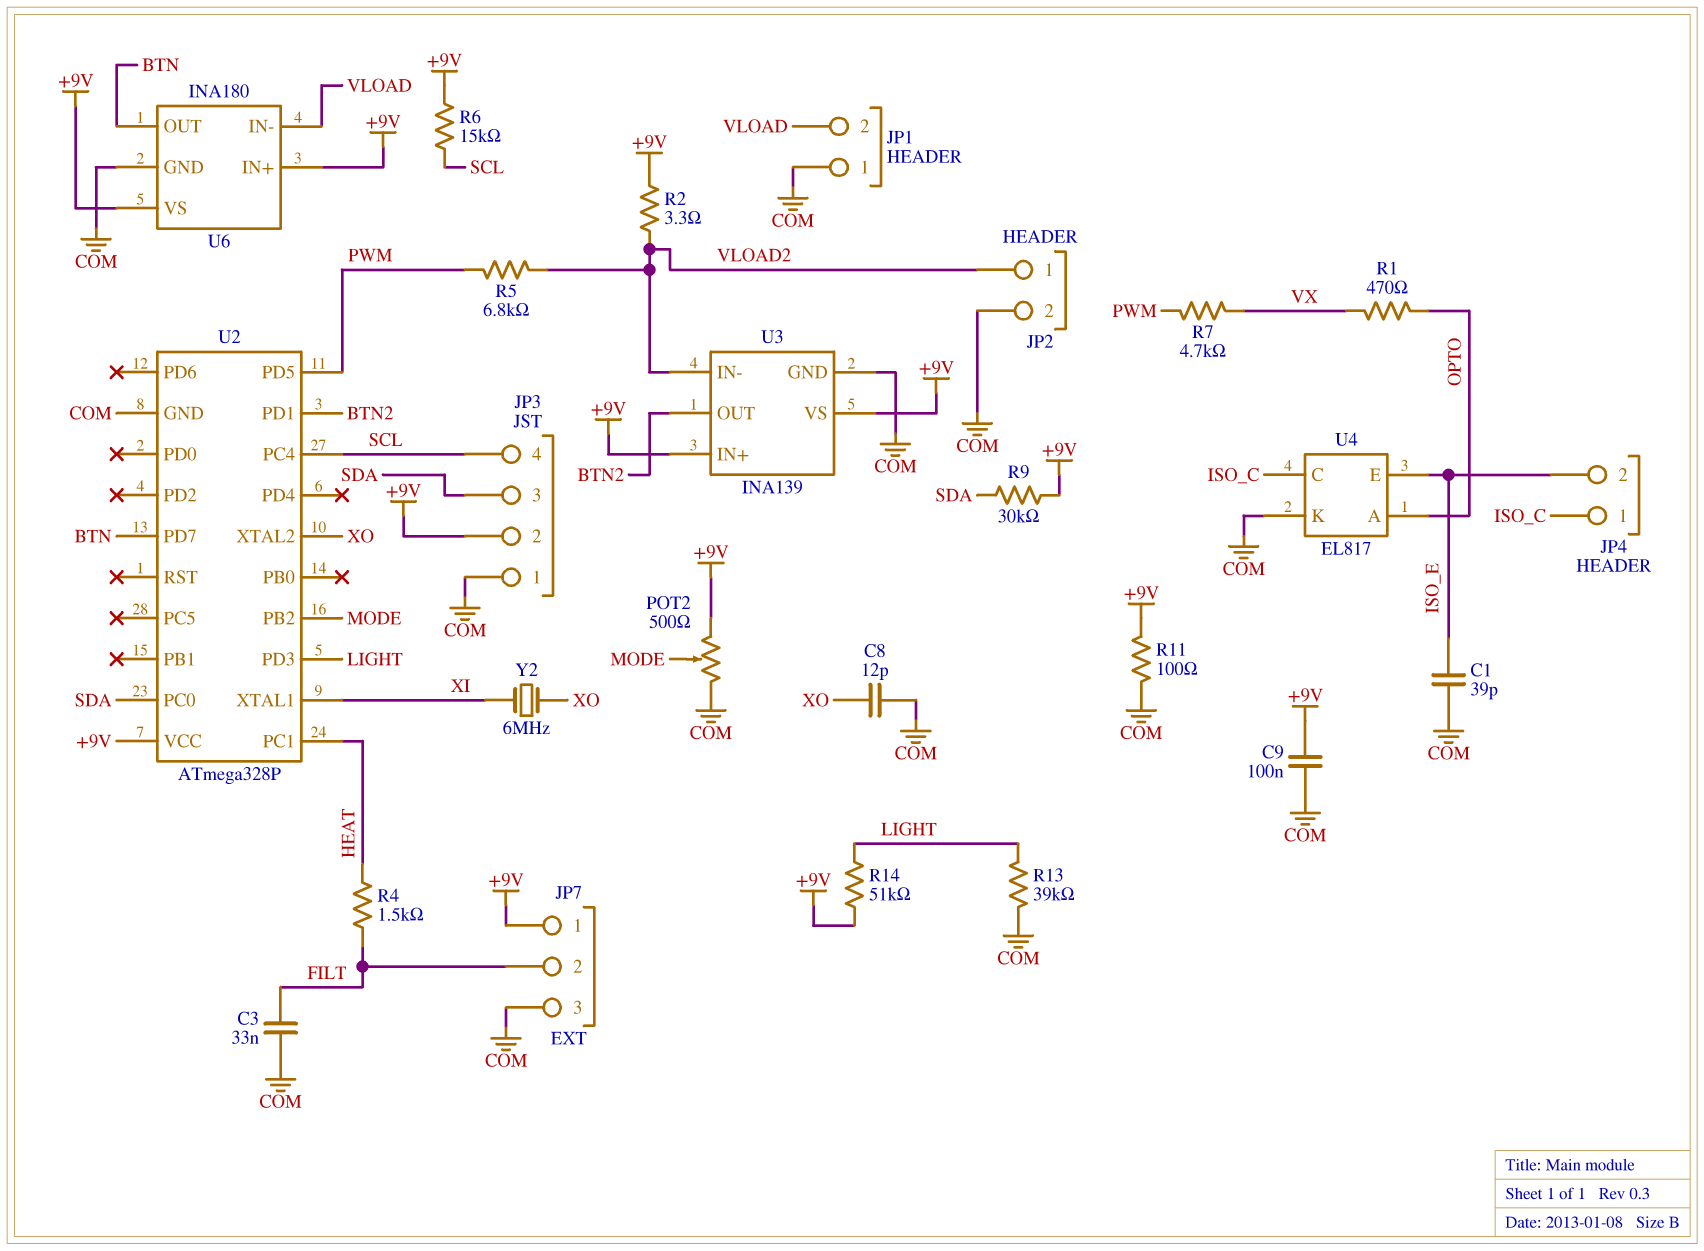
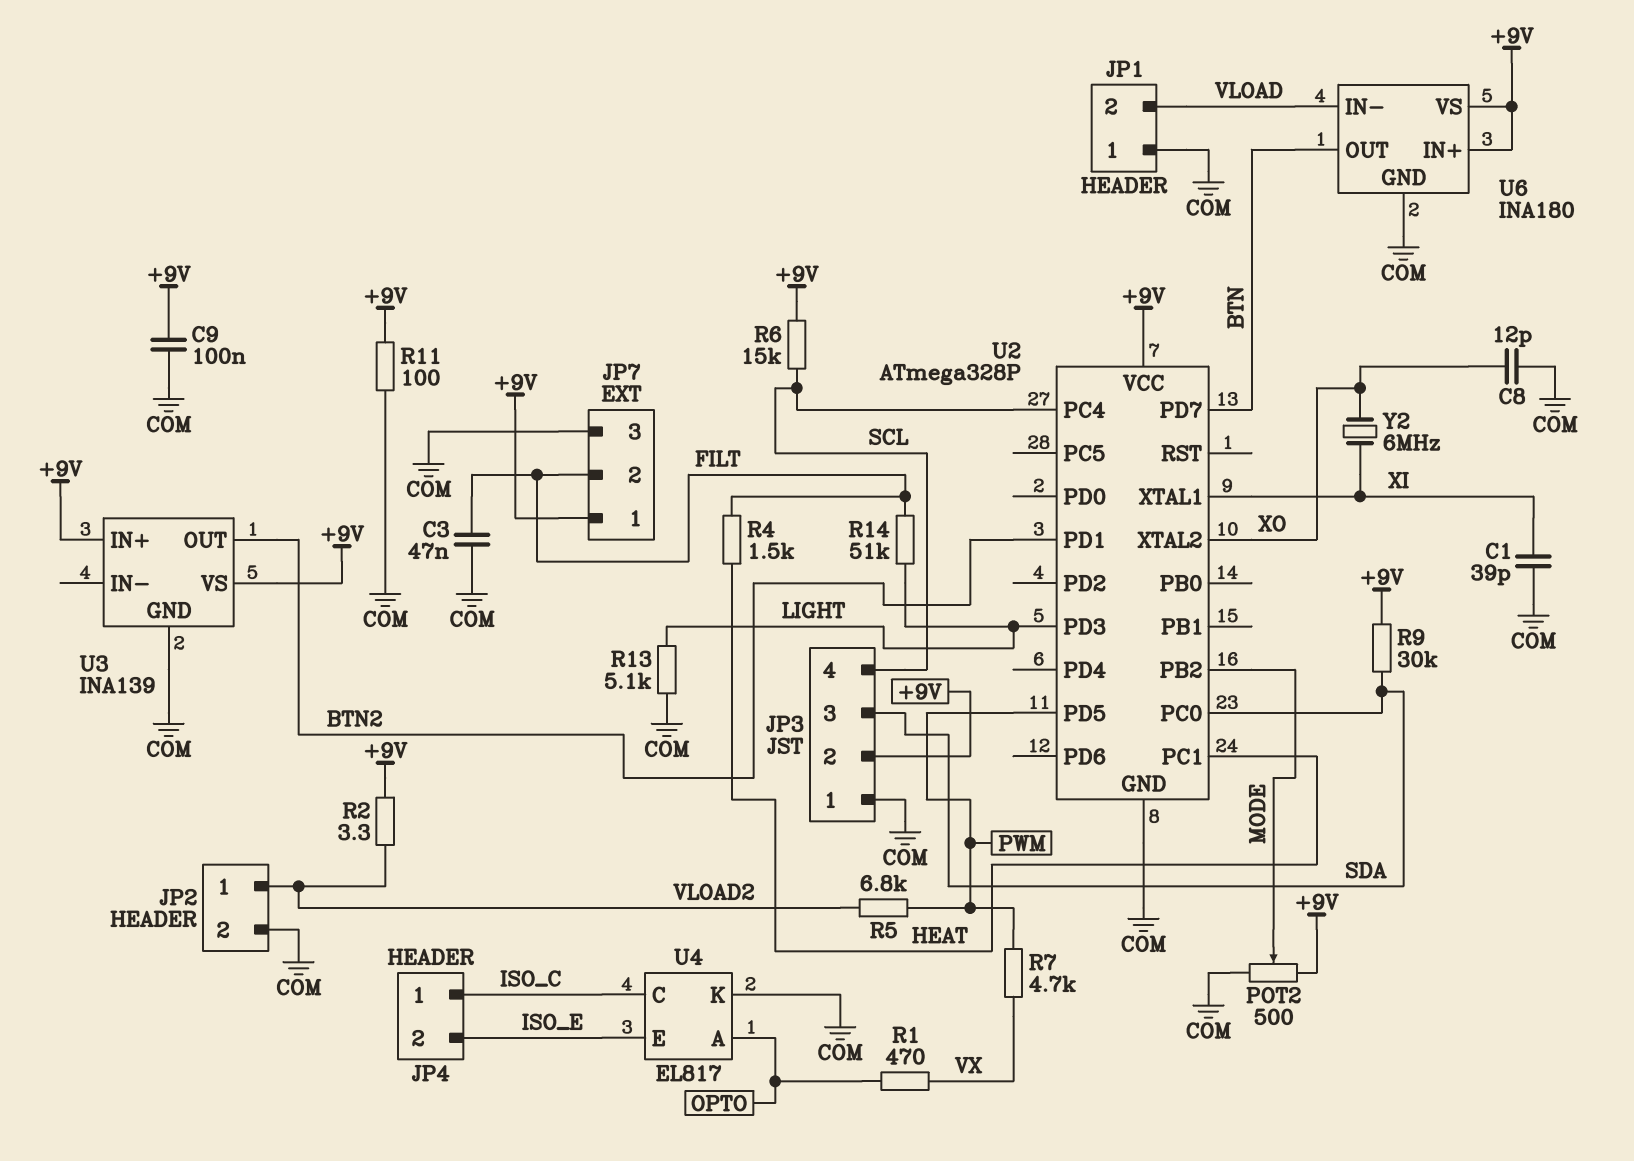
C1: 39pF (COM, ISO_E) -> 39pF (COM, XI)
C3: 33nF (COM, FILT) -> 47nF (COM, FILT)
R13: 39k (COM, LIGHT) -> 5.1k (COM, LIGHT)
R14: 51k (+9V, LIGHT) -> 51k (FILT, LIGHT)
U3 pin IN-: VLOAD2 -> none

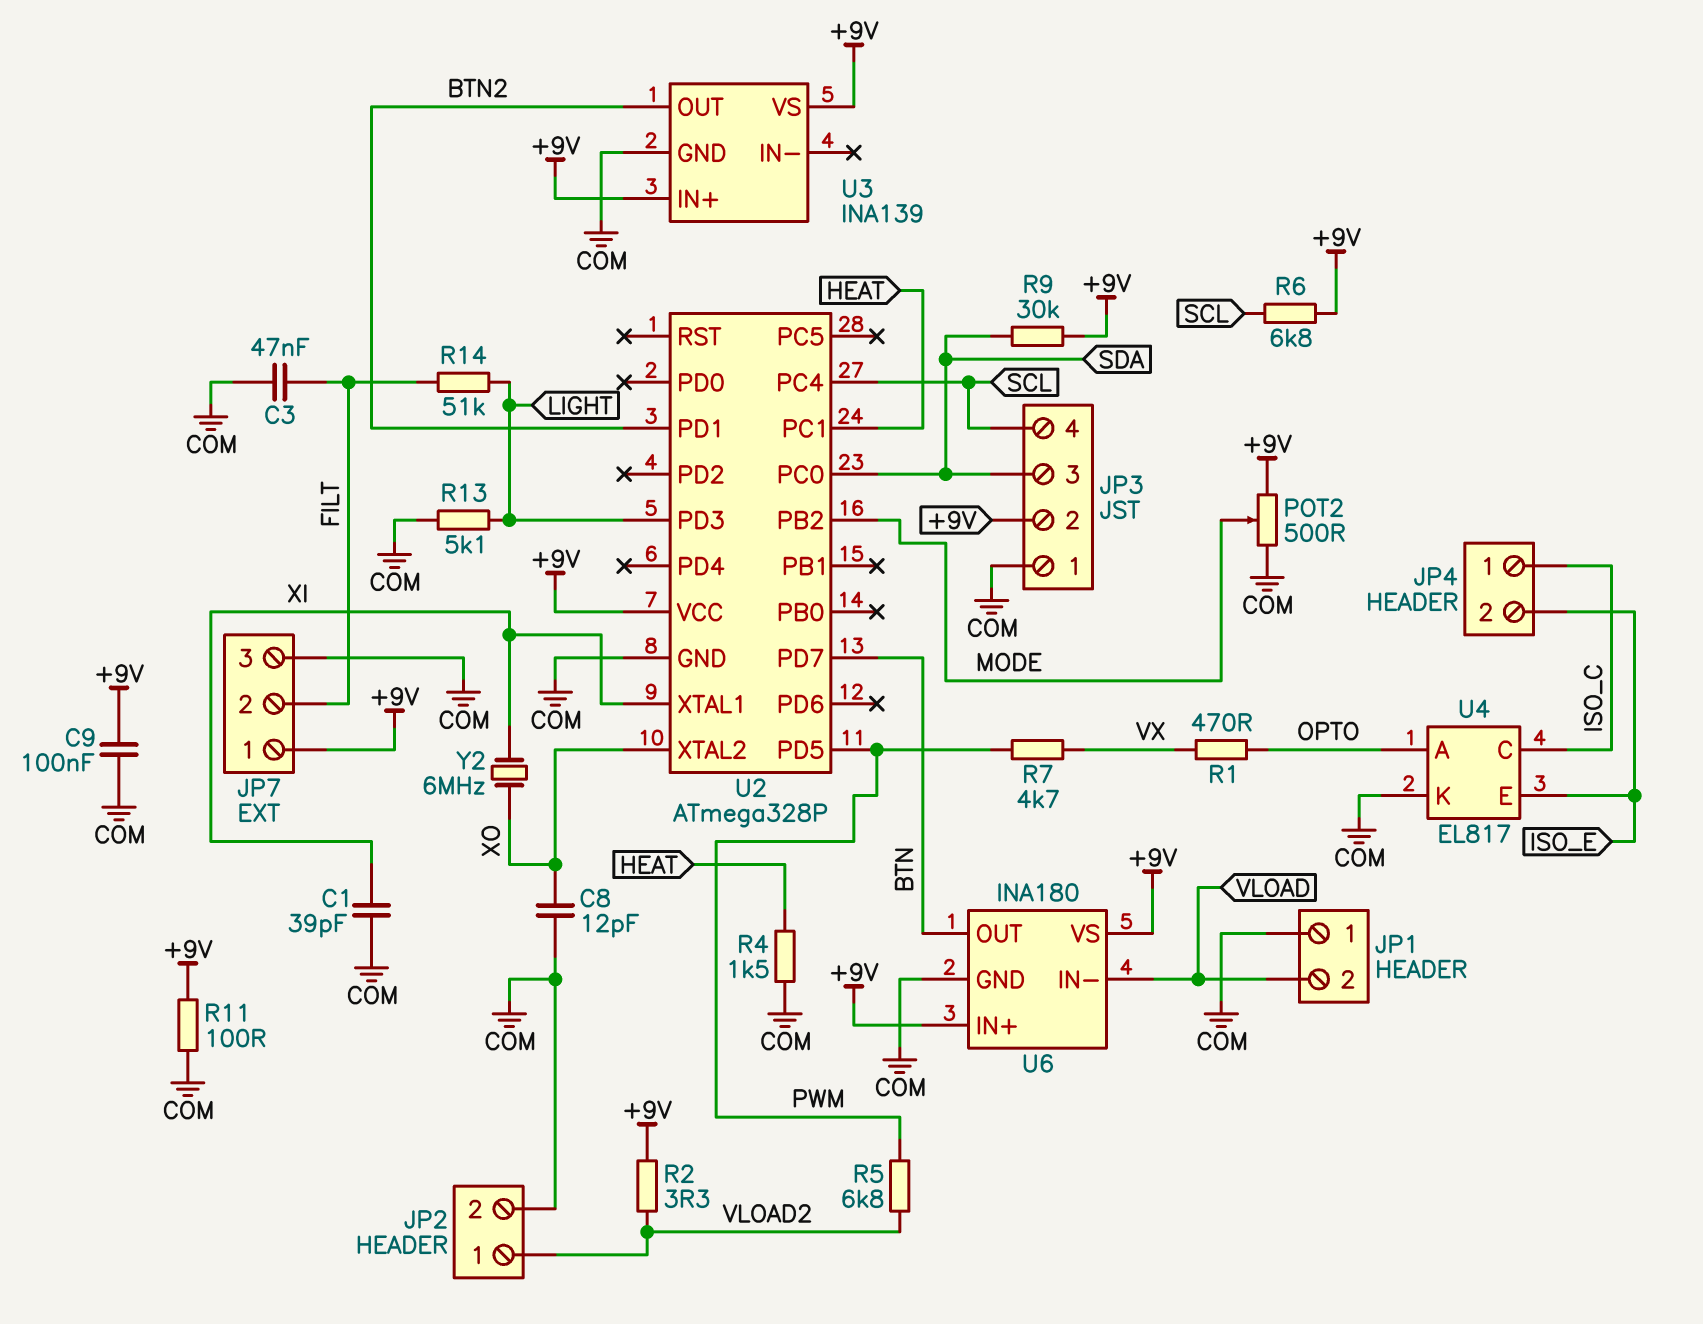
R4: 1.5k (FILT, HEAT) -> 1.5k (COM, HEAT)
R6: 15k (+9V, SCL) -> 6.8k (+9V, SCL)

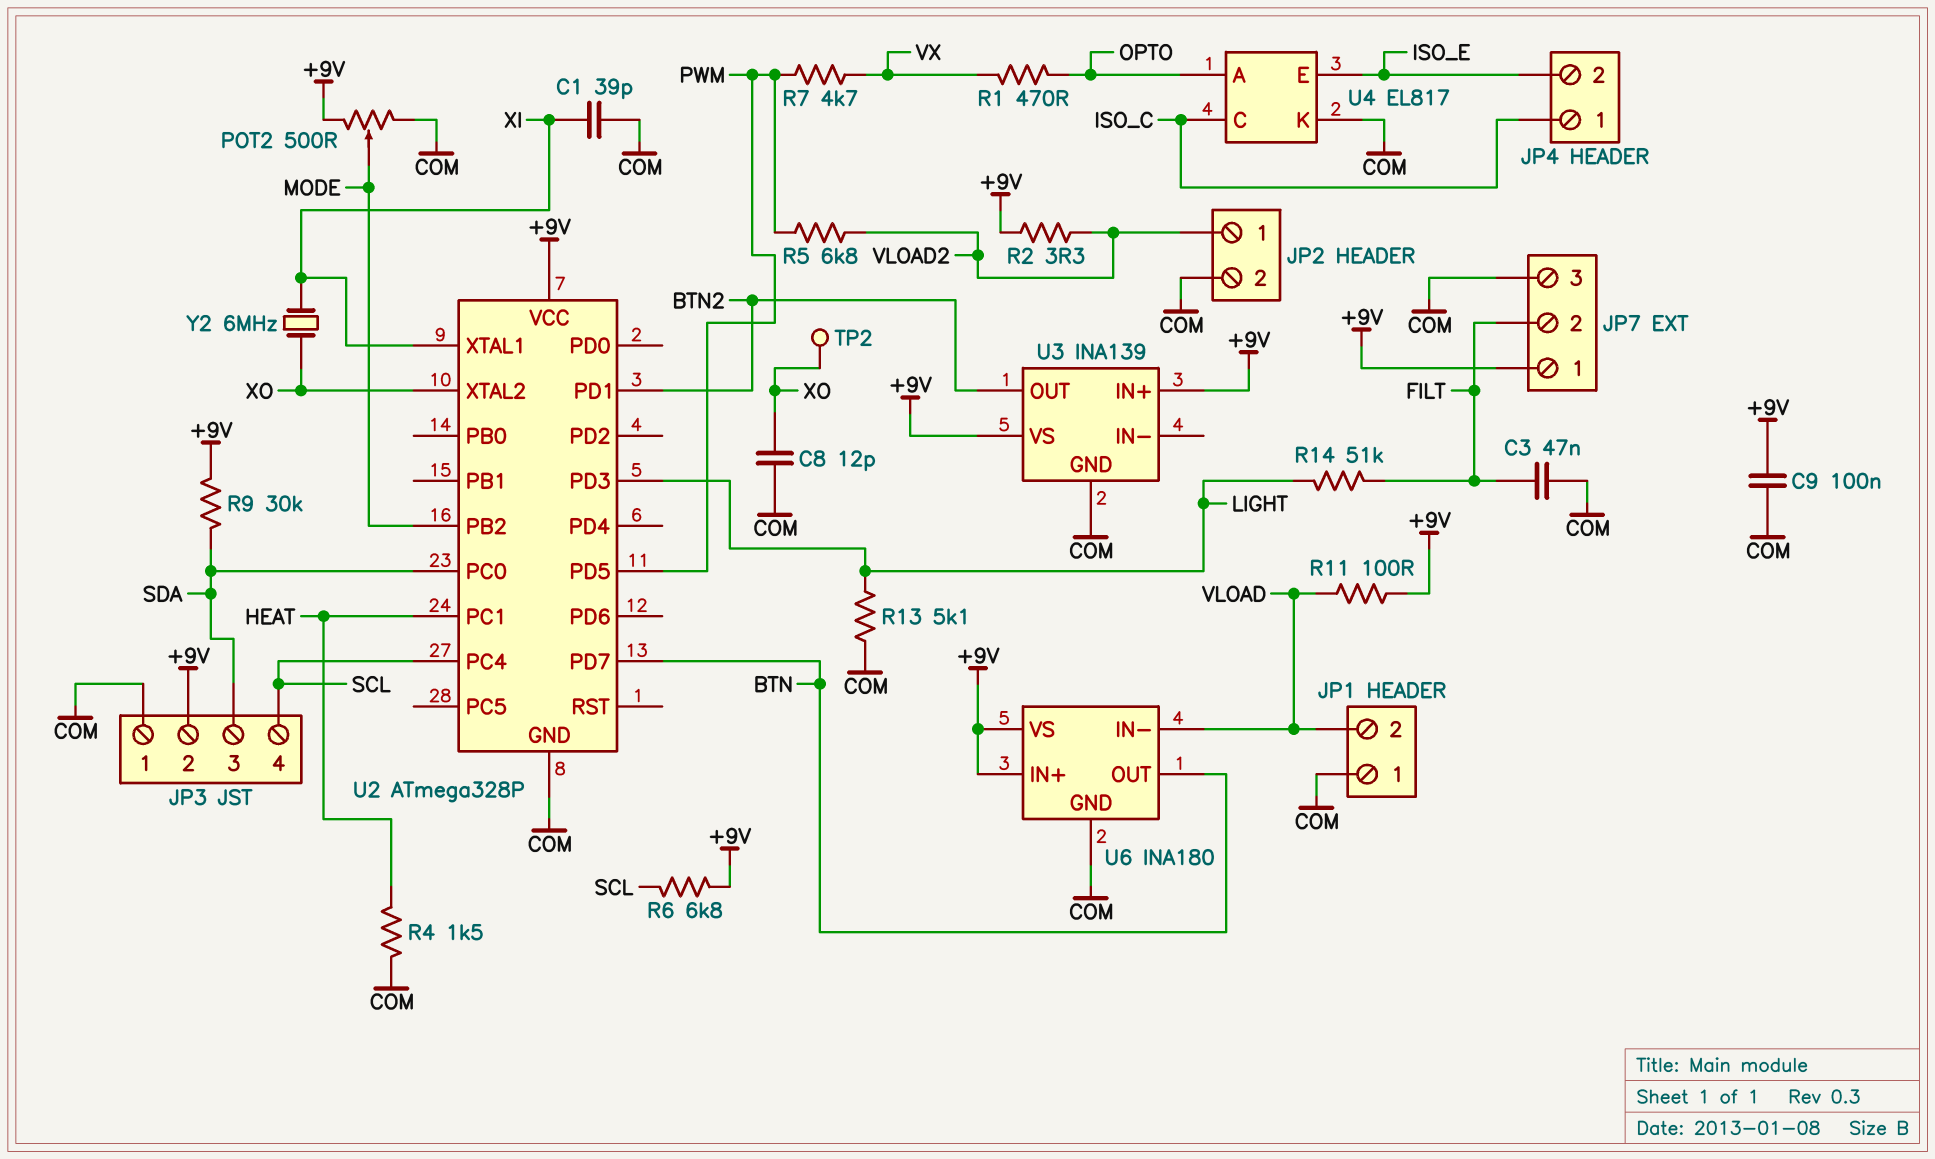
R11: 100 (+9V, COM) -> 100 (+9V, VLOAD)
TP2: none -> test point (XO)

